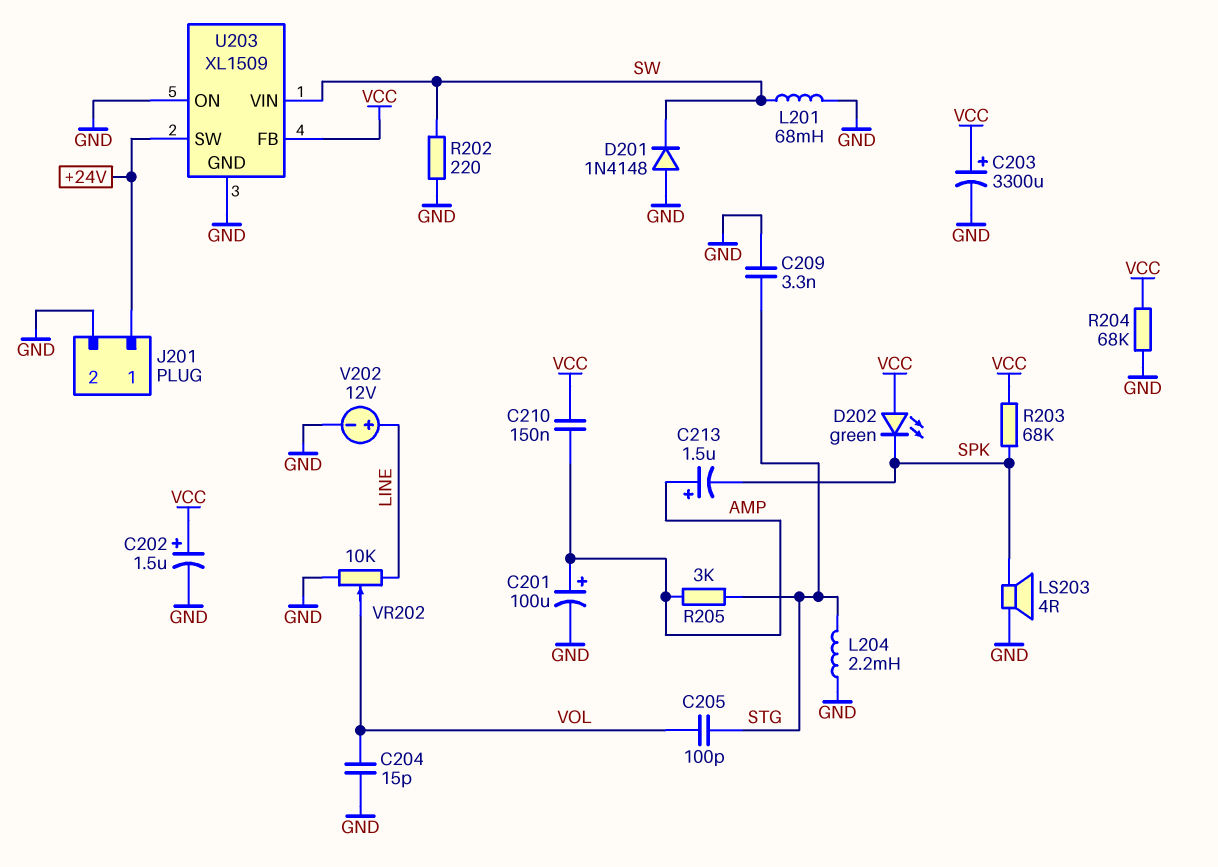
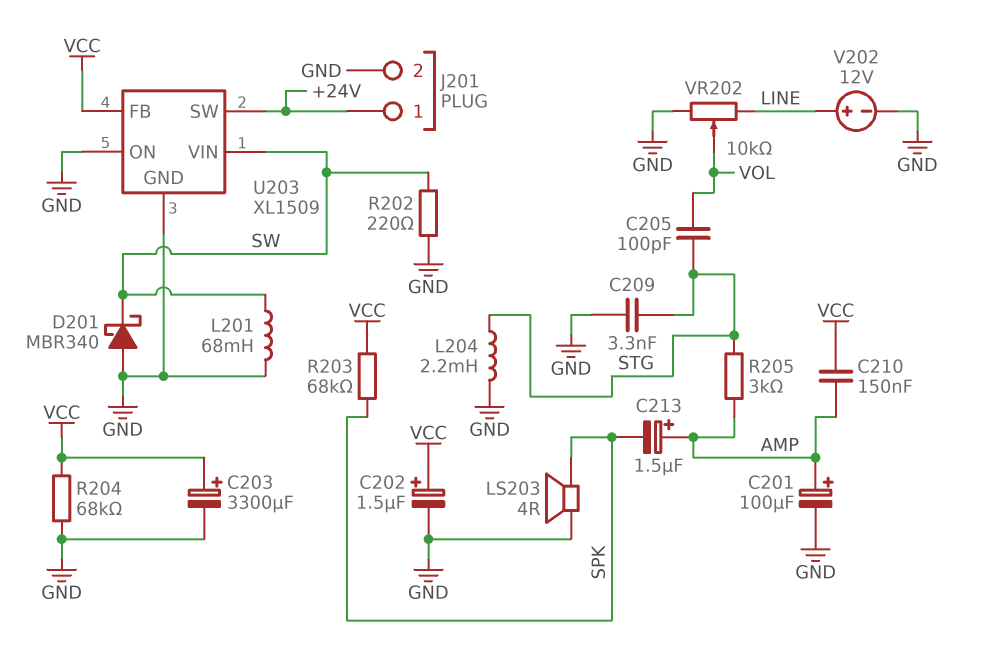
C204: 15pF (GND, VOL) -> none
D201: diode 1N4148 (A GND, K SW) -> schottky MBR340 (A GND, K SW)
D202: LED green (A VCC, K SPK) -> none

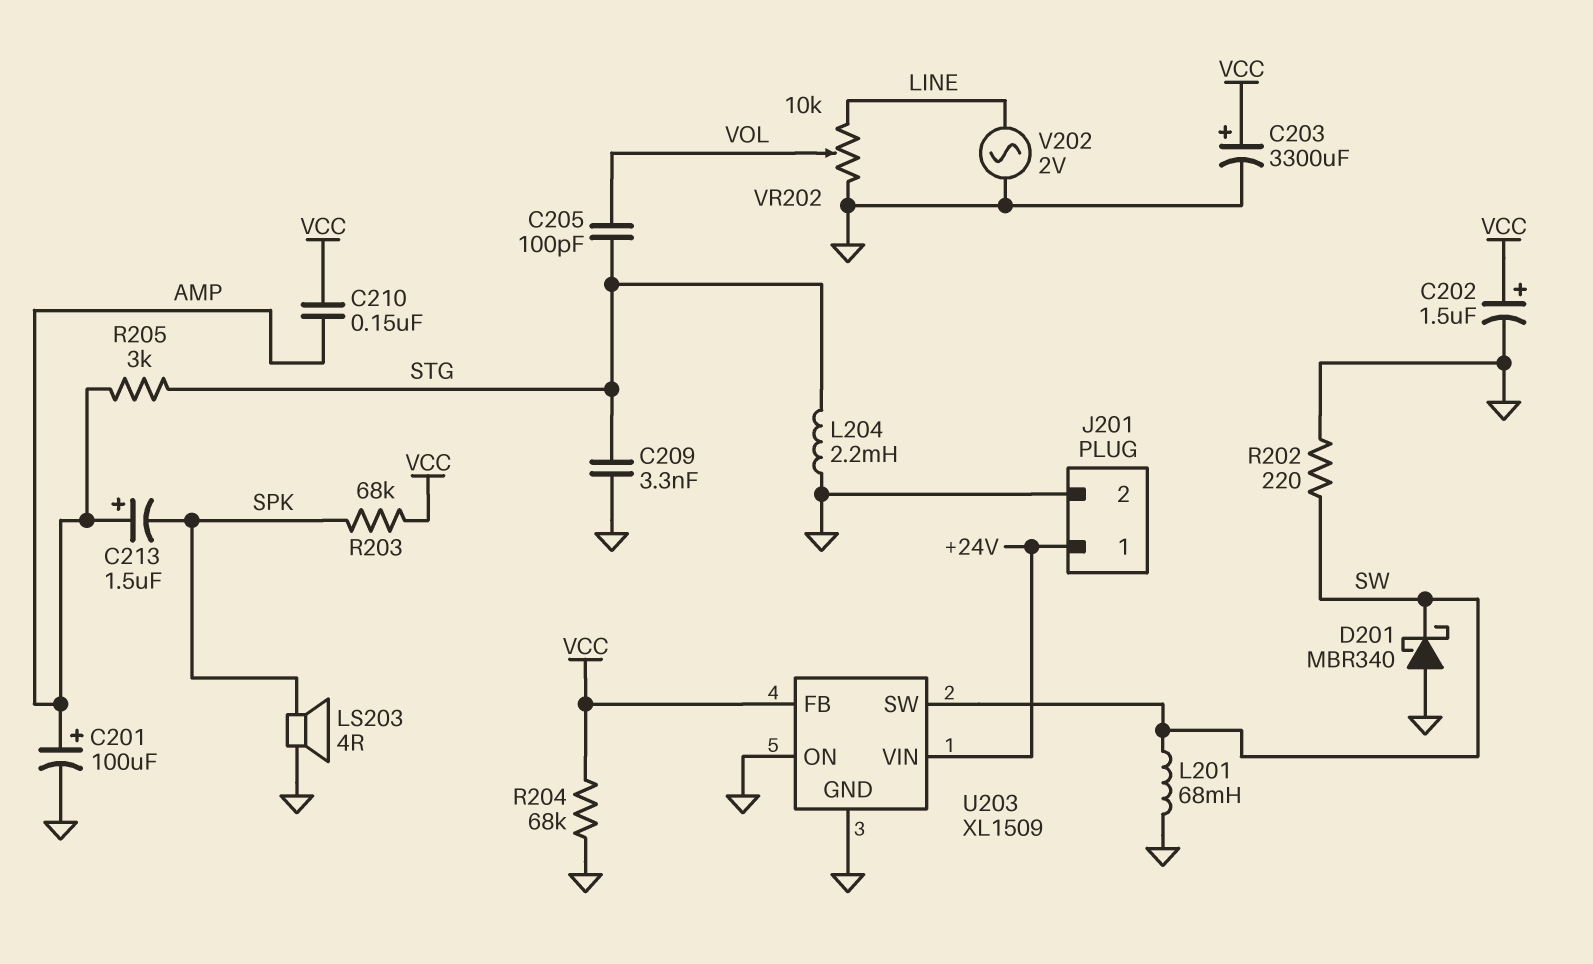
U203 pin SW: +24V -> SW
U203 pin VIN: SW -> +24V
V202: 12V (plus LINE, minus GND) -> AC 2V (GND, LINE)

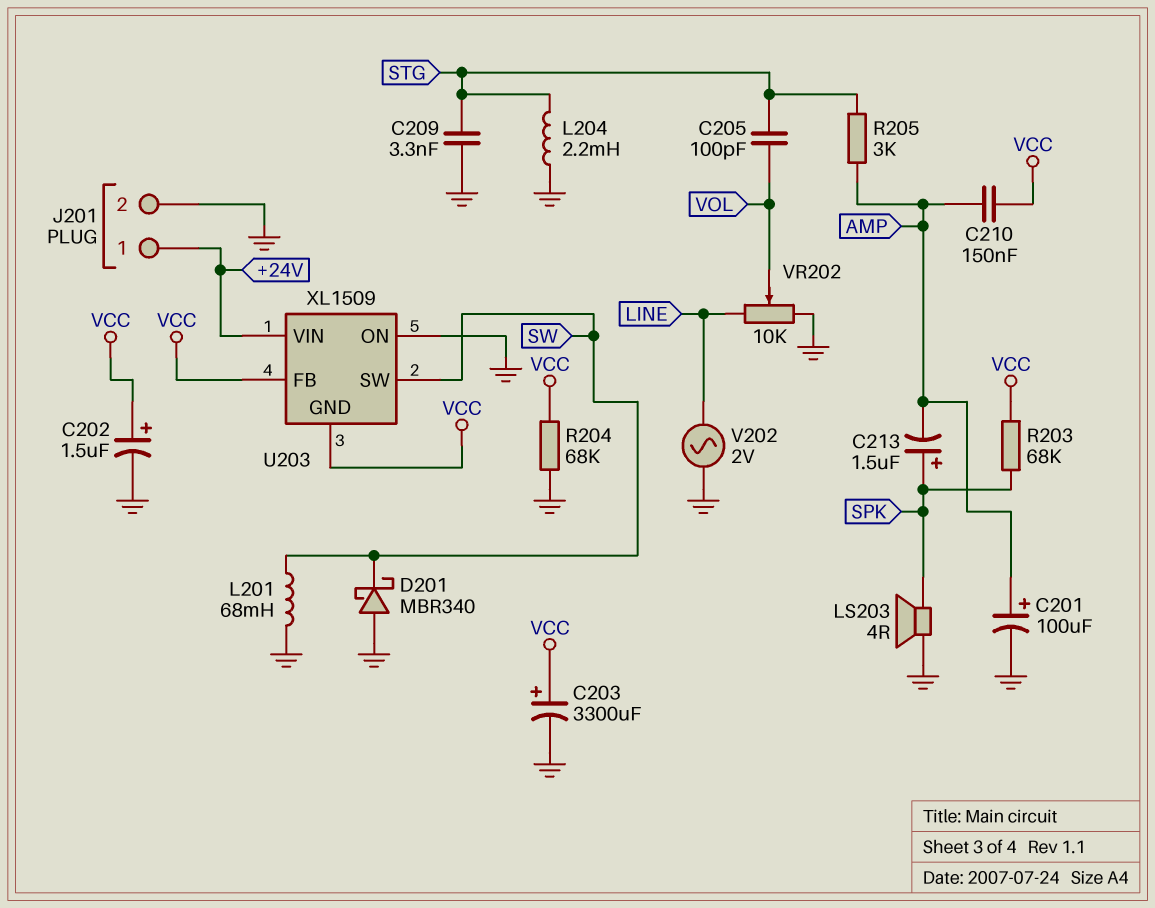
C213: 1.5uF (plus AMP, minus SPK) -> 1.5uF (plus SPK, minus AMP)
R202: 220 (GND, SW) -> none
U203 pin GND: GND -> VCC

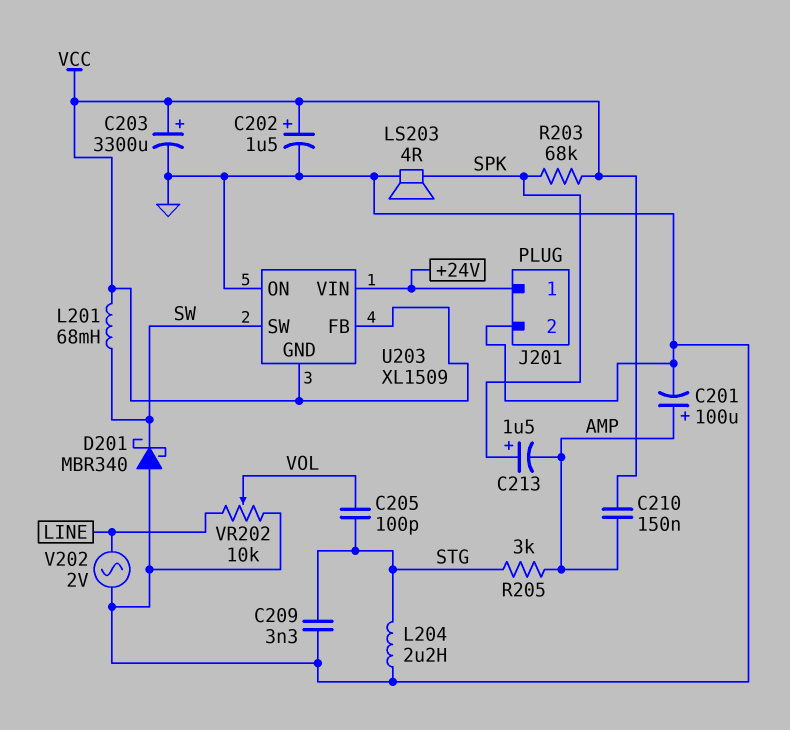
L201: 68mH (GND, SW) -> 68mH (SW, VCC)
L204: 2.2mH (GND, STG) -> 2.2uH (GND, STG)
R204: 68k (GND, VCC) -> none

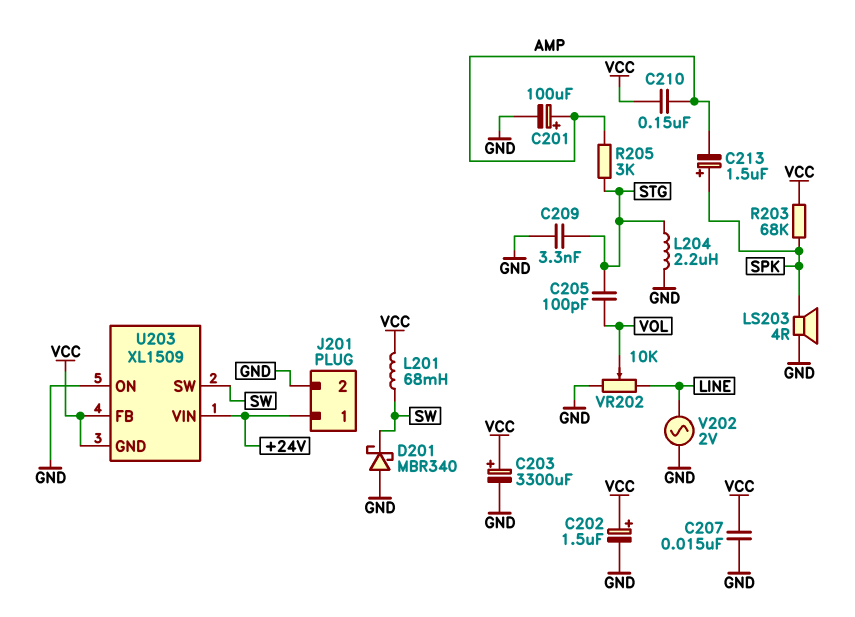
C207: none -> 15nF (GND, VCC)

